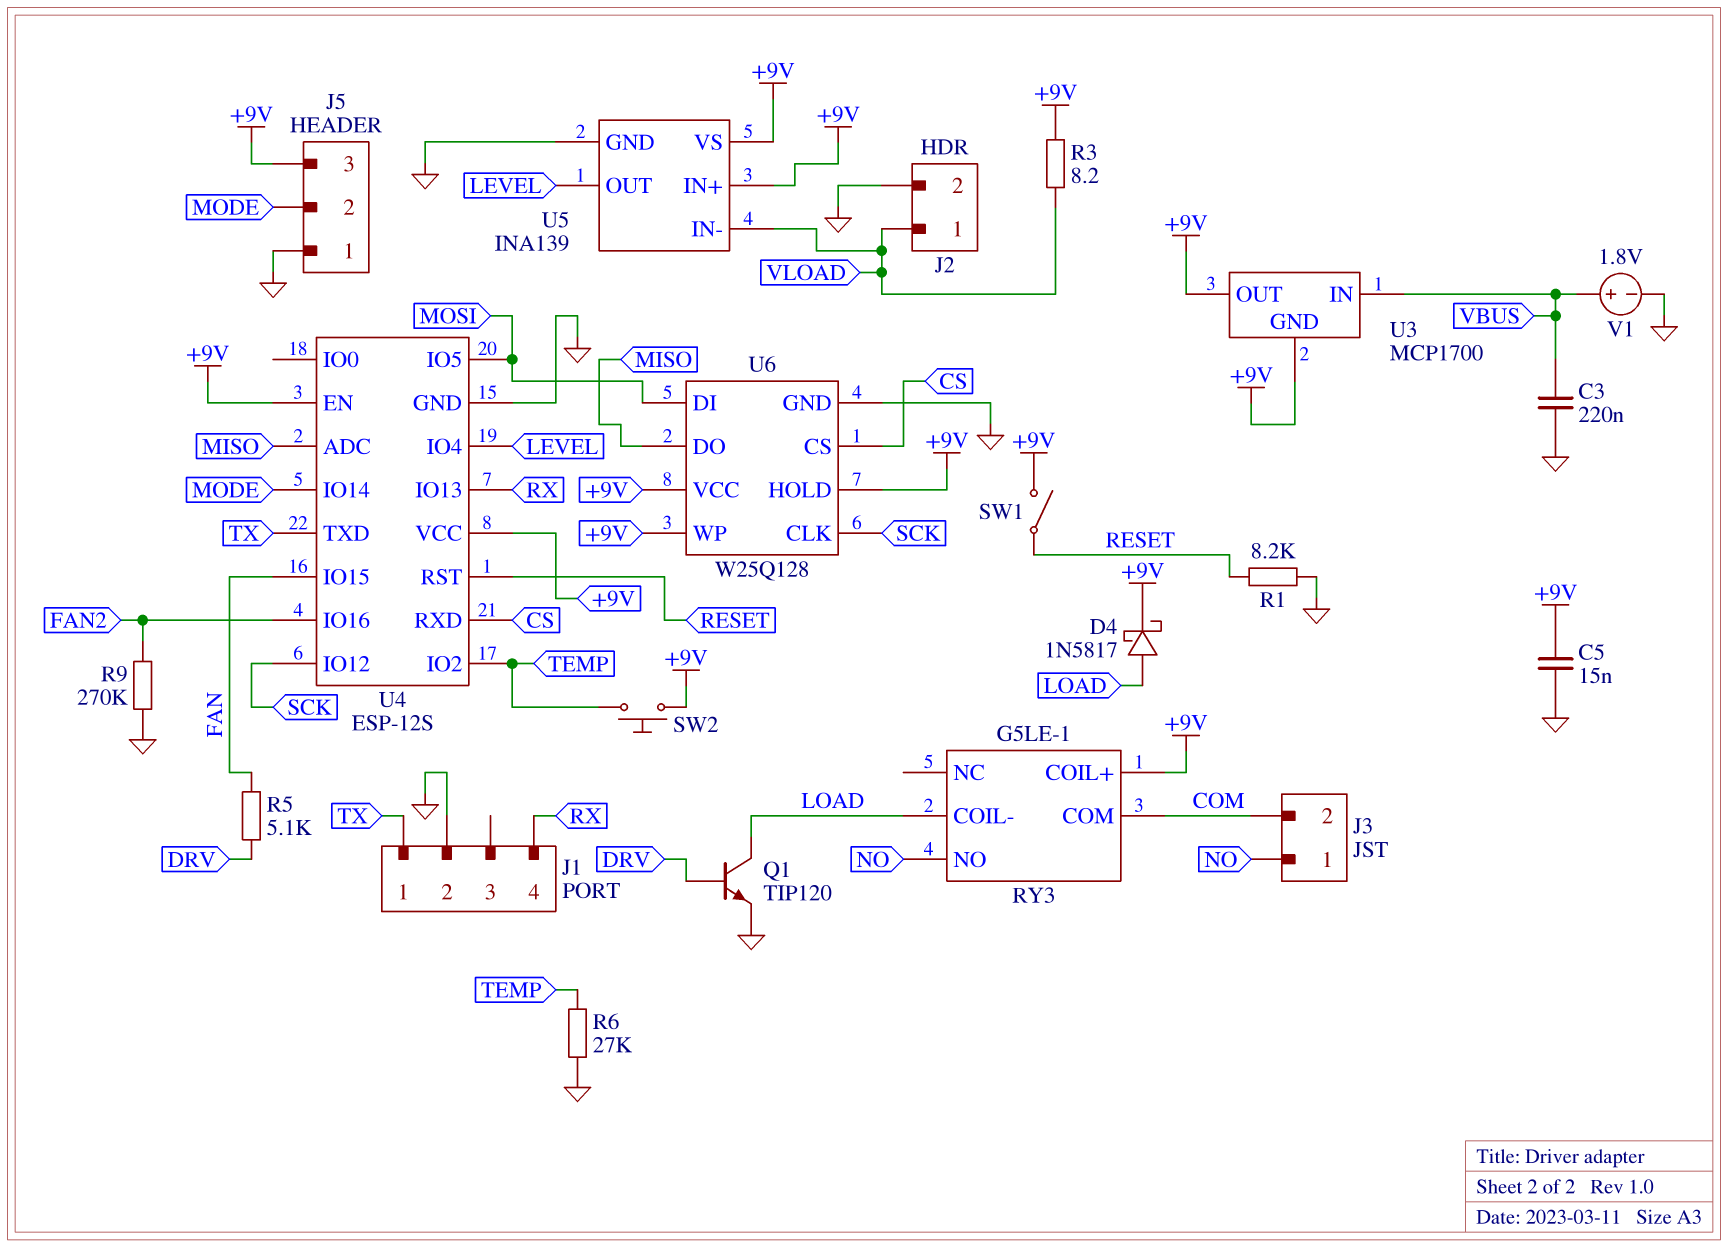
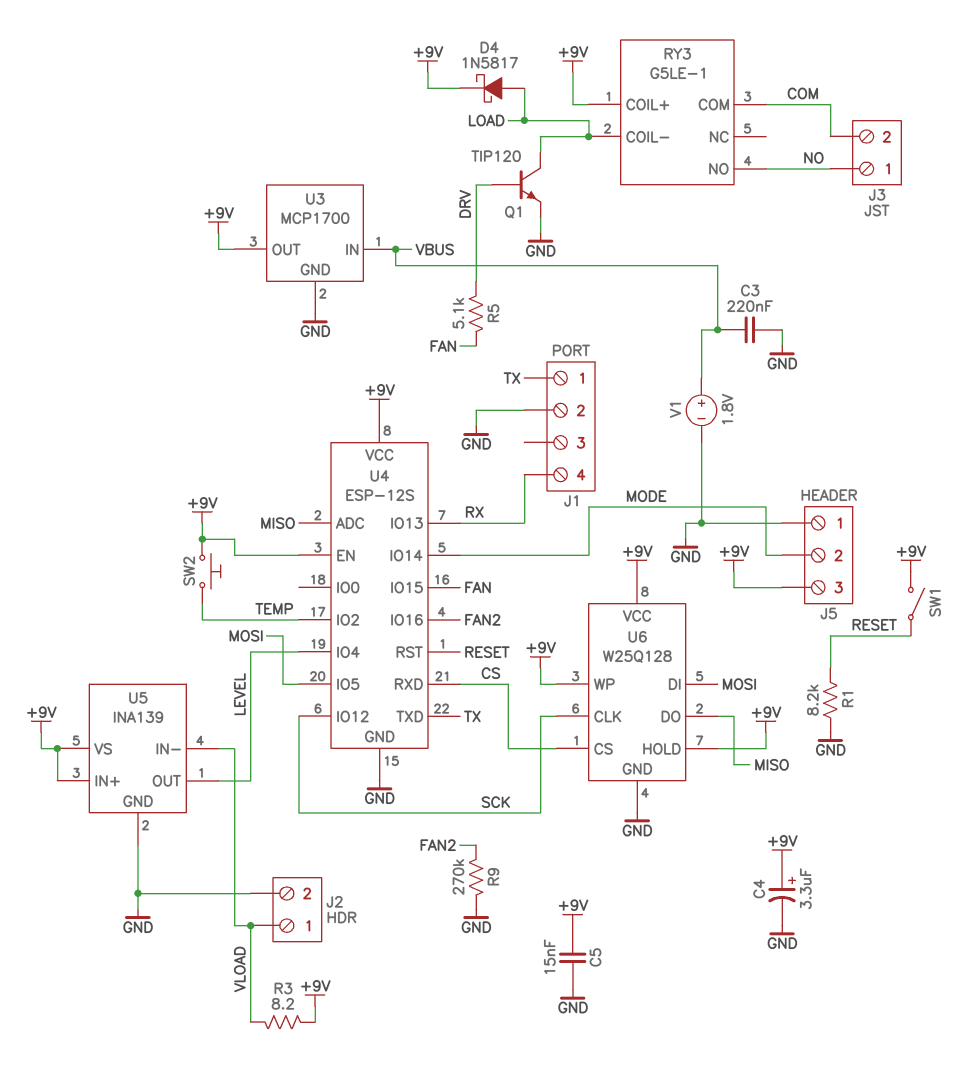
C4: none -> 3.3uF (plus +9V, minus GND)
R6: 27k (GND, TEMP) -> none
U3 pin GND: +9V -> GND

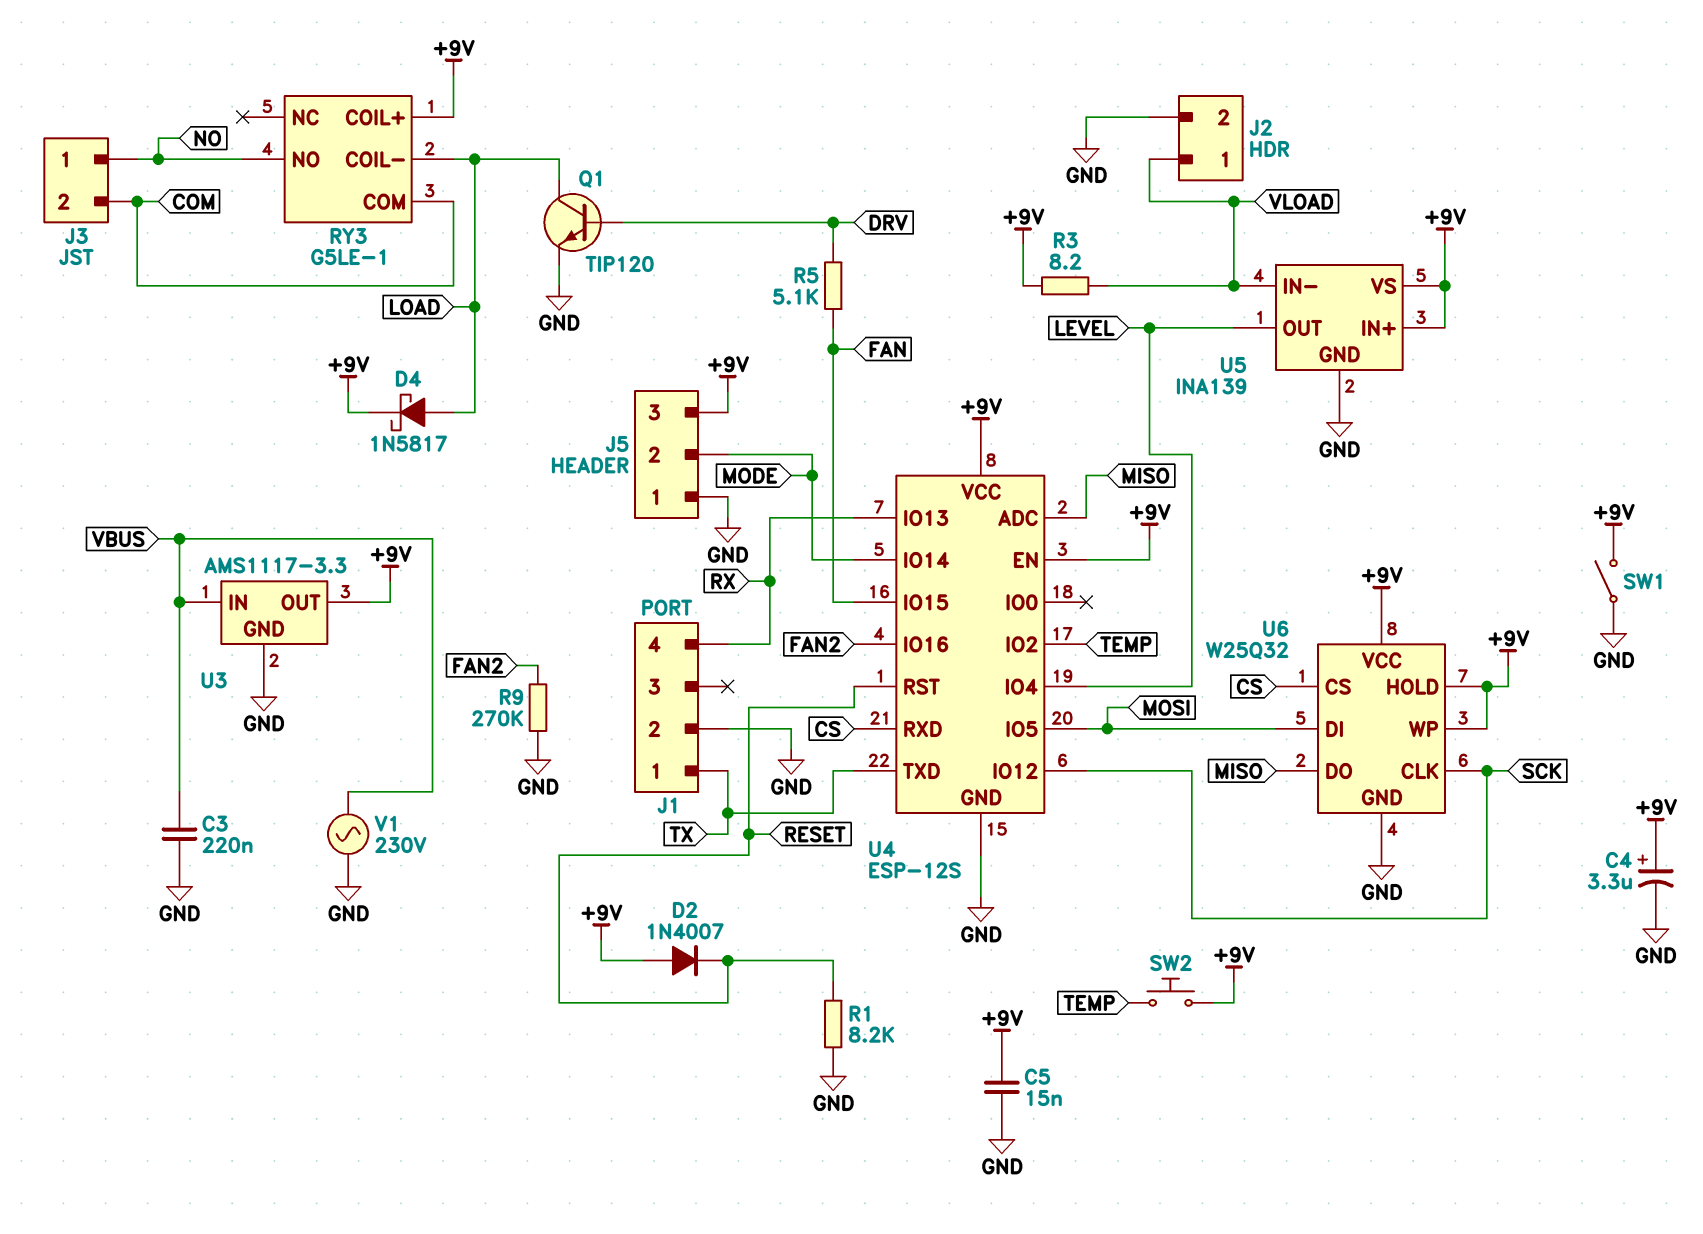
D2: none -> diode 1N4007 (A +9V, K RESET)
SW1: switch (+9V, RESET) -> switch (+9V, GND)
U3: MCP1700 -> AMS1117-3.3
U6: W25Q128 -> W25Q32
V1: 1.8V (plus VBUS, minus GND) -> AC 230V (GND, VBUS)

